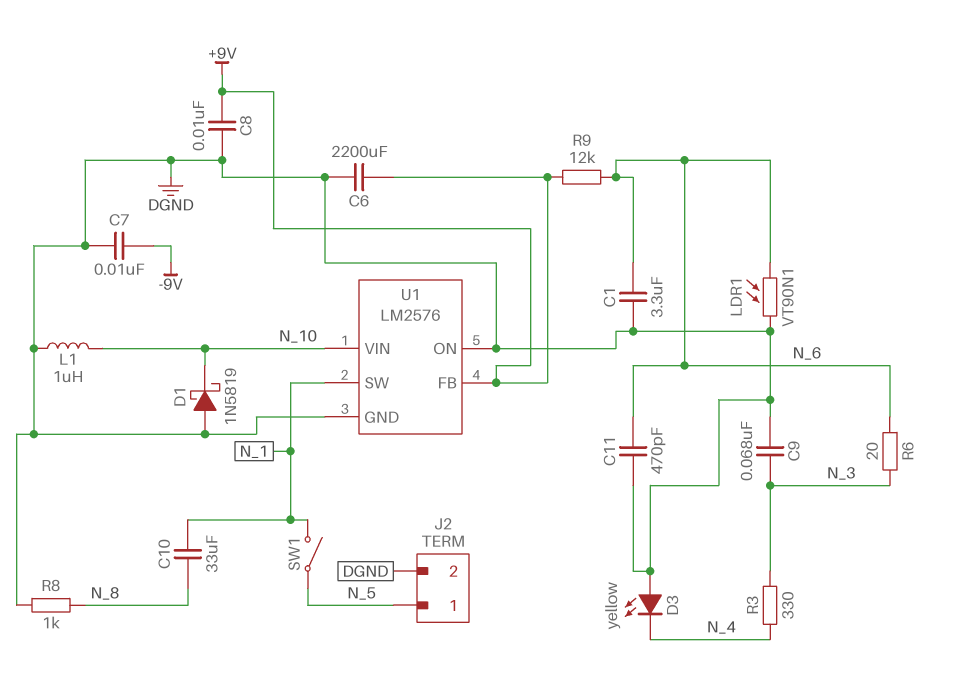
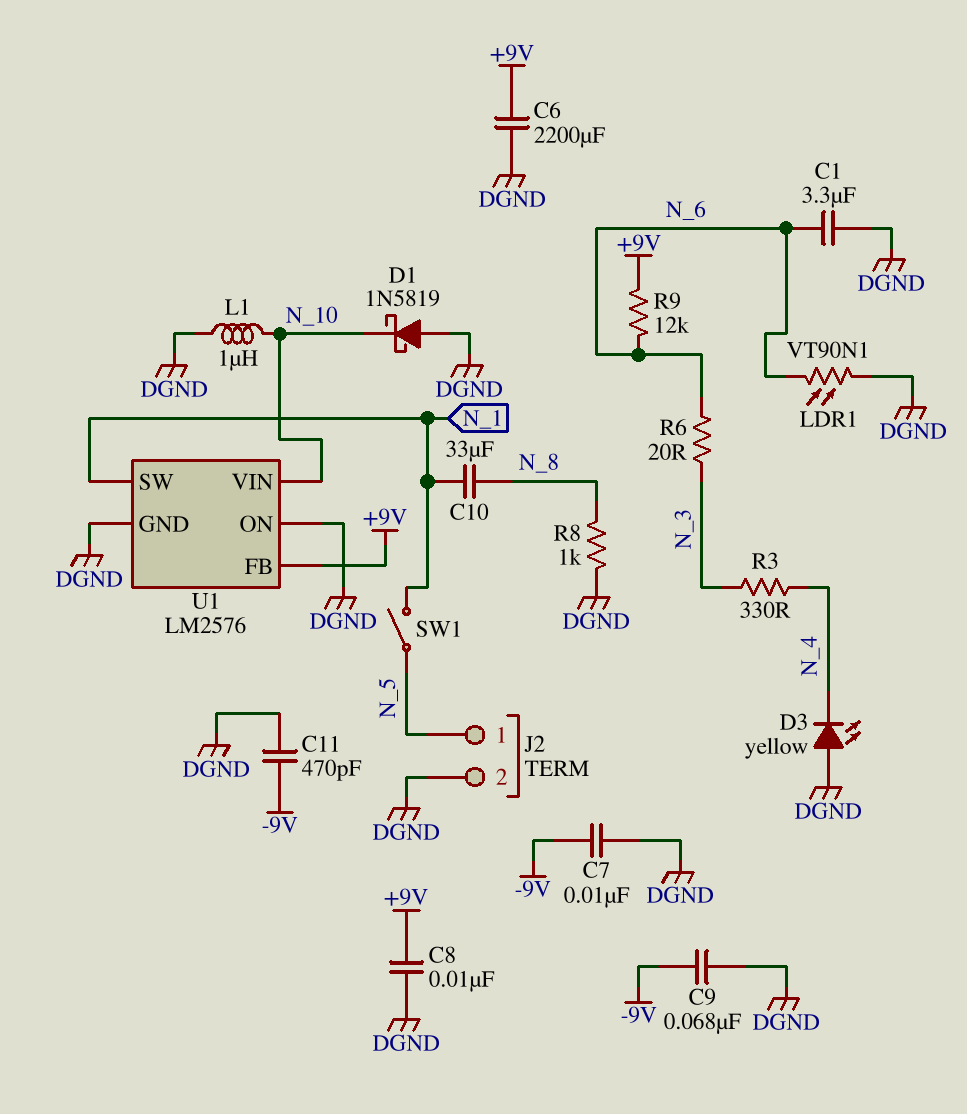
C9: 68nF (DGND, N_3) -> 68nF (-9V, DGND)
C11: 470pF (DGND, N_6) -> 470pF (-9V, DGND)

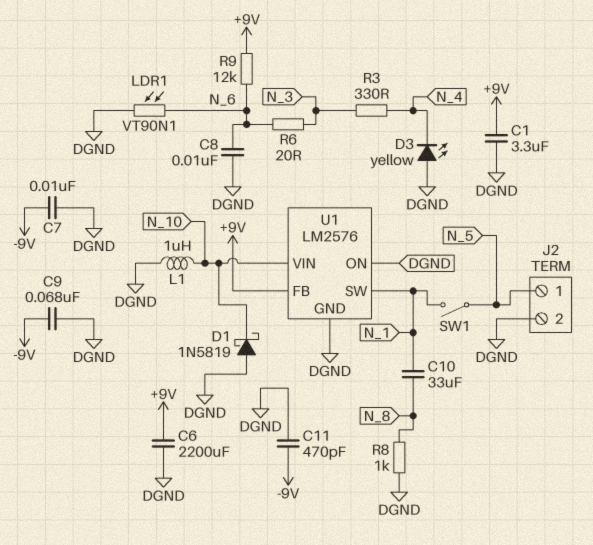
C1: 3.3uF (DGND, N_6) -> 3.3uF (+9V, DGND)
C8: 10nF (+9V, DGND) -> 10nF (DGND, N_6)

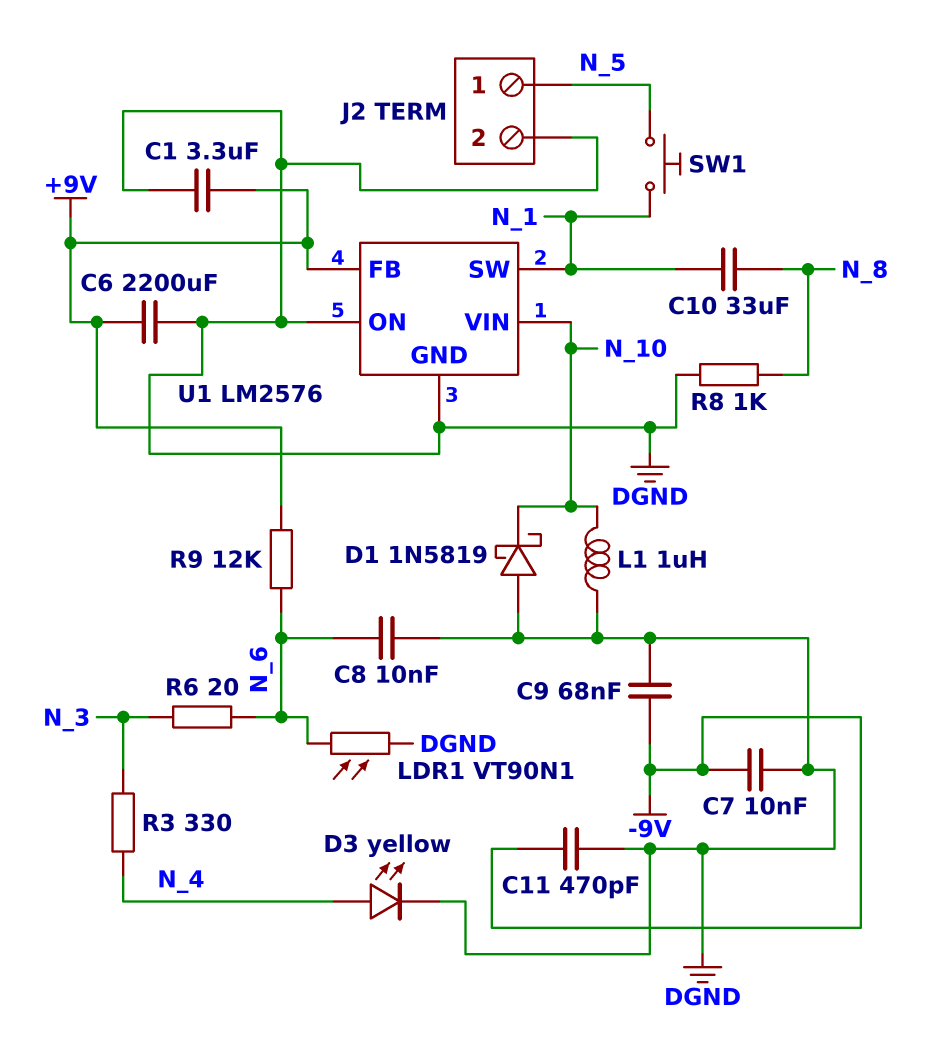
D3: LED yellow (A DGND, K N_4) -> LED yellow (A N_4, K DGND)
SW1: switch (N_1, N_5) -> button (N_1, N_5)

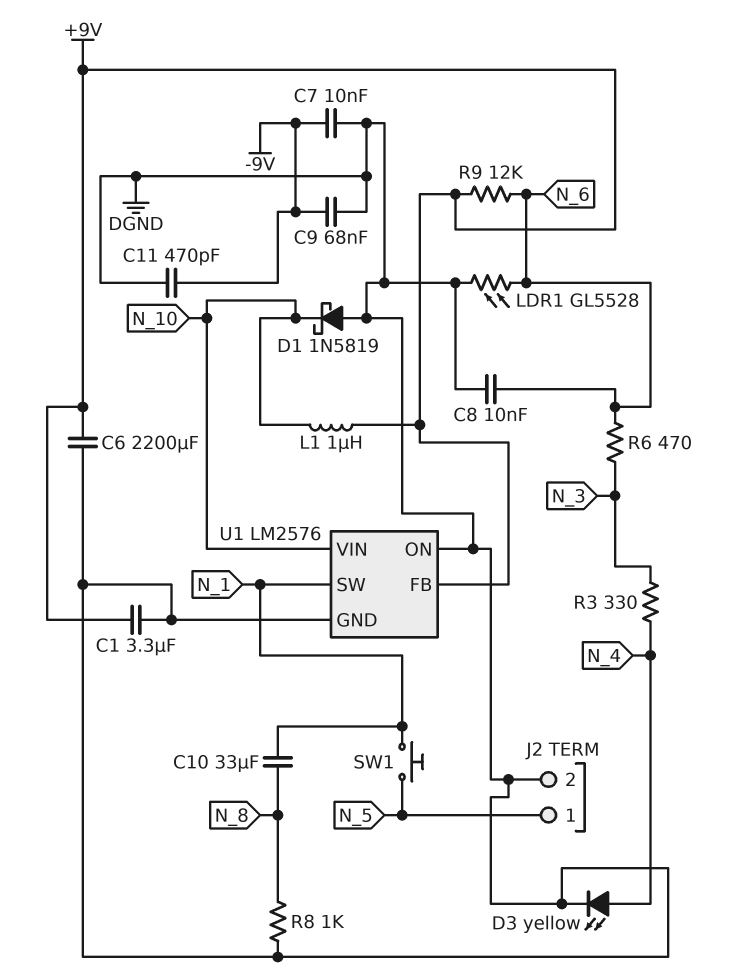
L1: 1uH (DGND, N_10) -> 1uH (+9V, N_10)
LDR1: VT90N1 (DGND, N_6) -> GL5528 (DGND, N_6)
R6: 20 (N_3, N_6) -> 470 (N_3, N_6)

